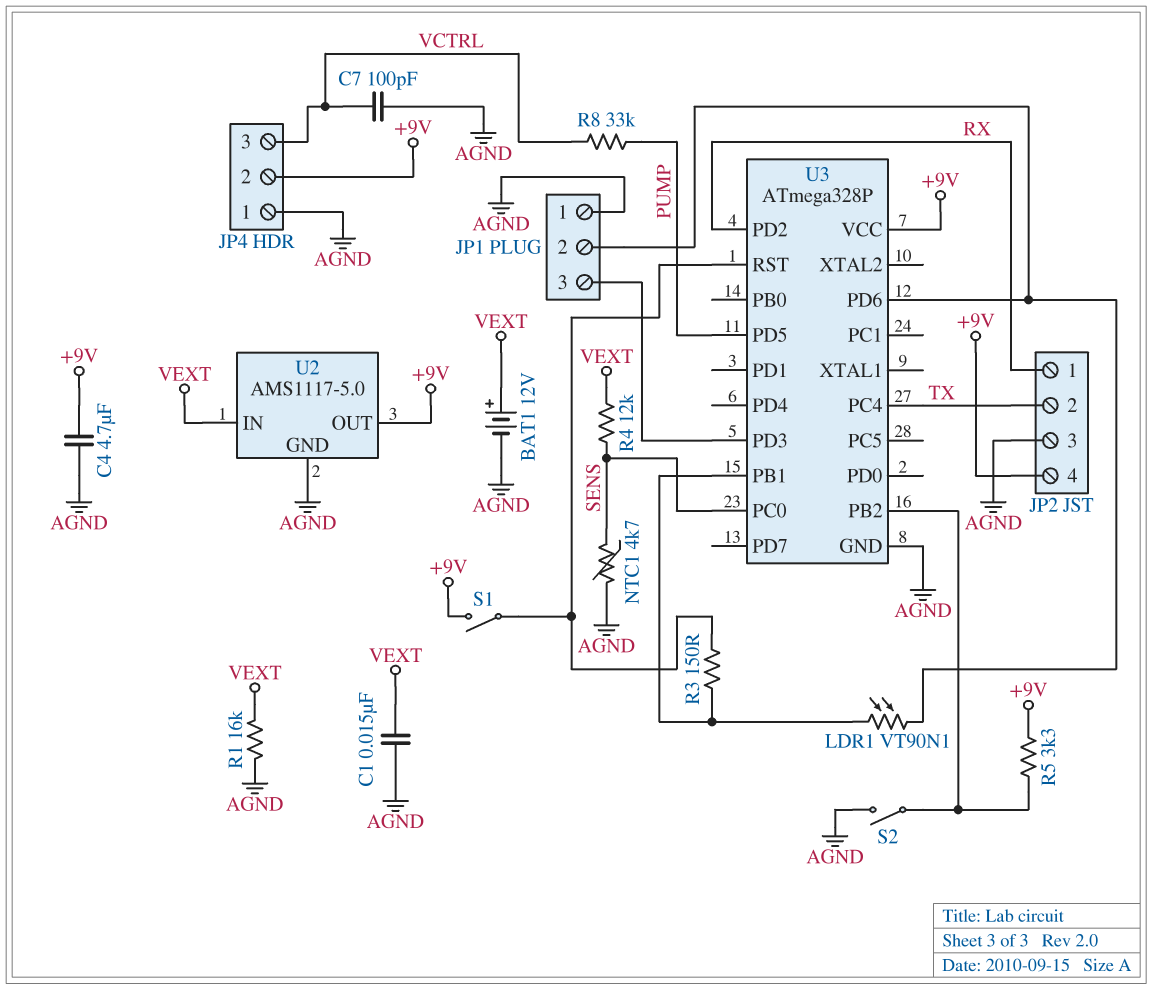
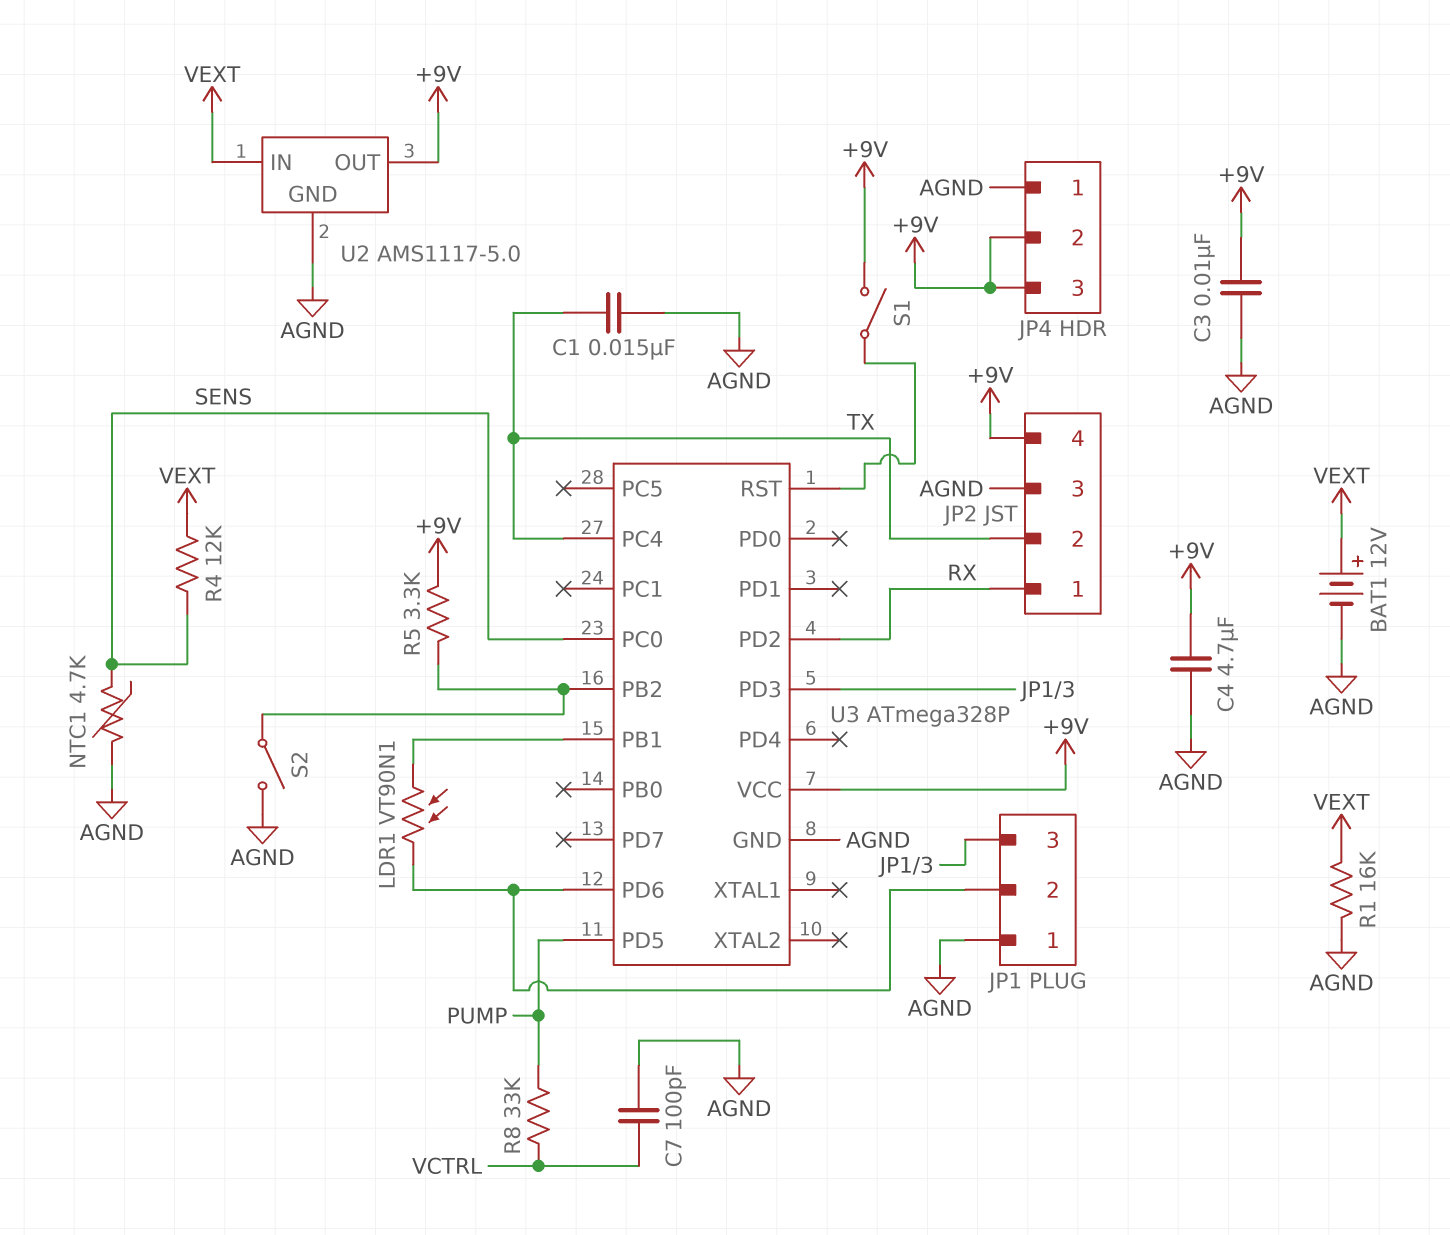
C1: 15nF (AGND, VEXT) -> 15nF (AGND, TX)
C3: none -> 10nF (+9V, AGND)
JP4 pin 3: VCTRL -> +9V
R3: 150 (U3/PB1, U3/RST) -> none

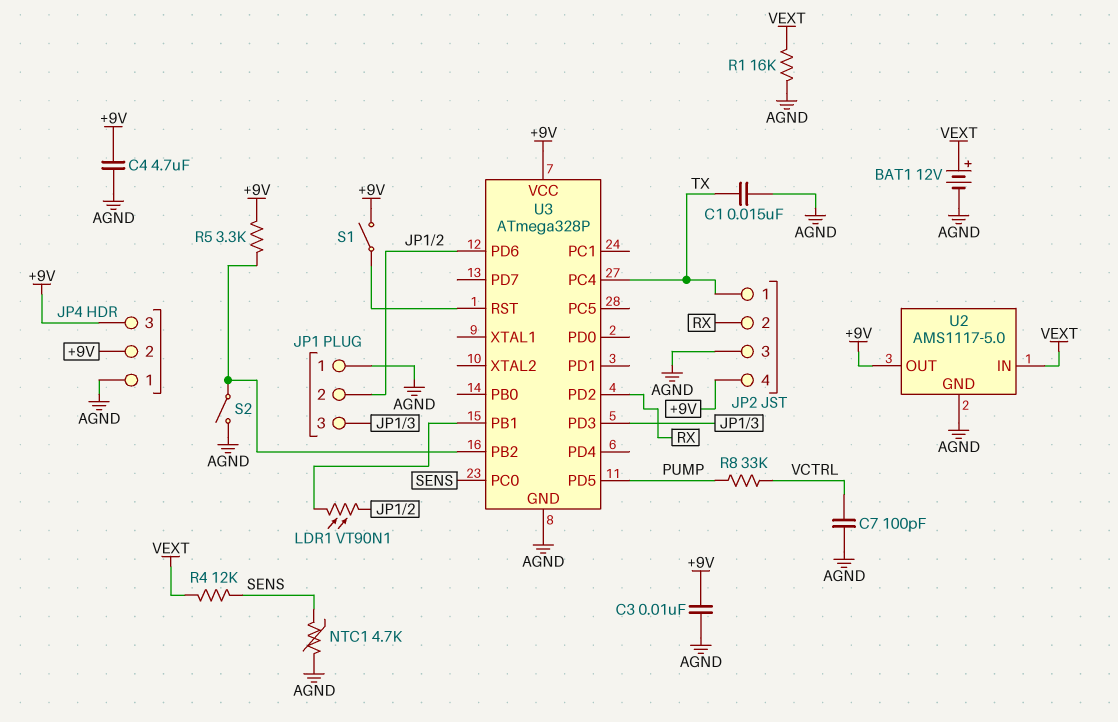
JP2 pin 1: RX -> TX
JP2 pin 2: TX -> RX

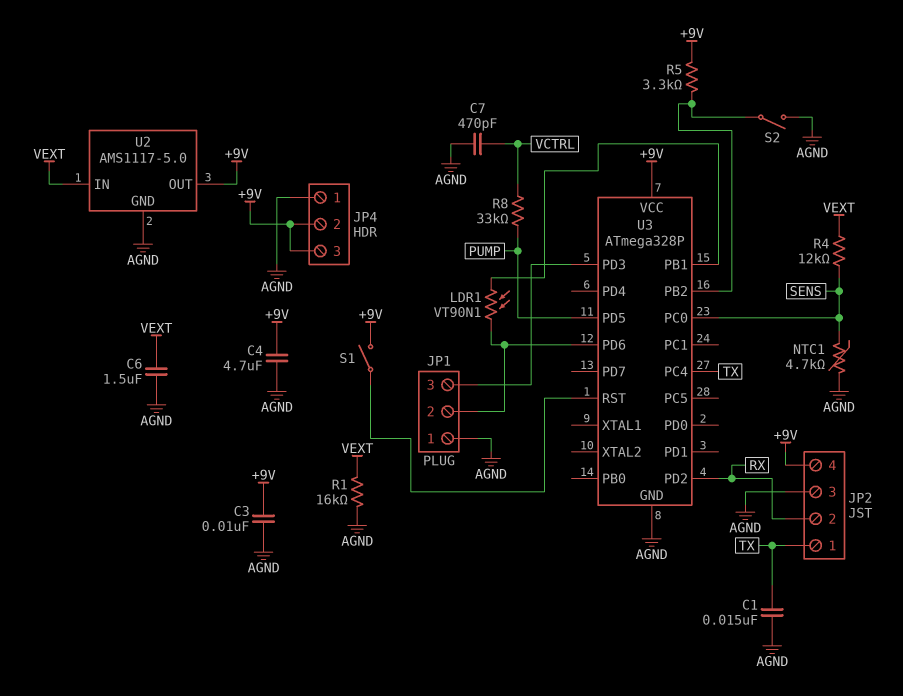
BAT1: 12V (plus VEXT, minus AGND) -> none
C6: none -> 1.5uF (AGND, VEXT)
C7: 100pF (AGND, VCTRL) -> 470pF (AGND, VCTRL)

